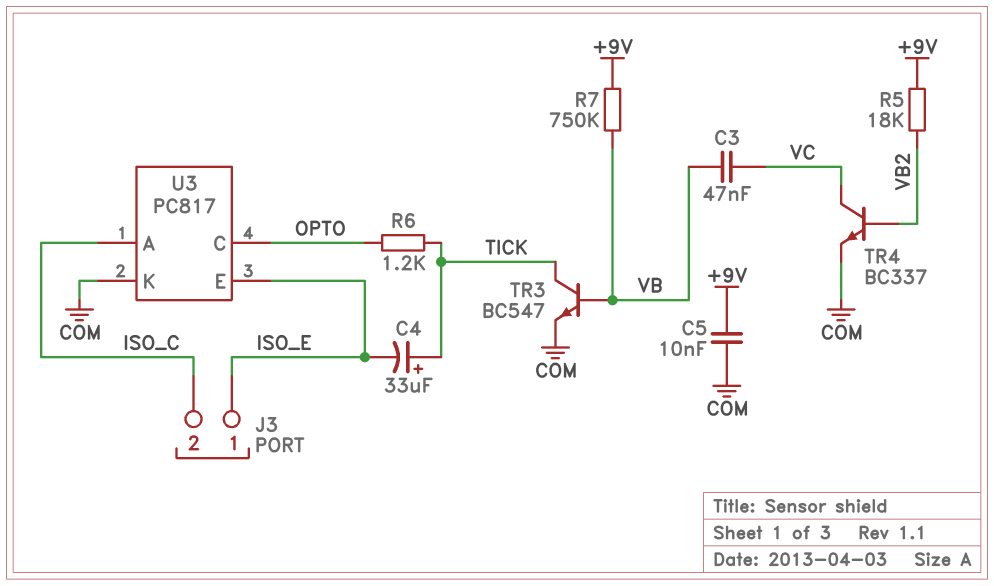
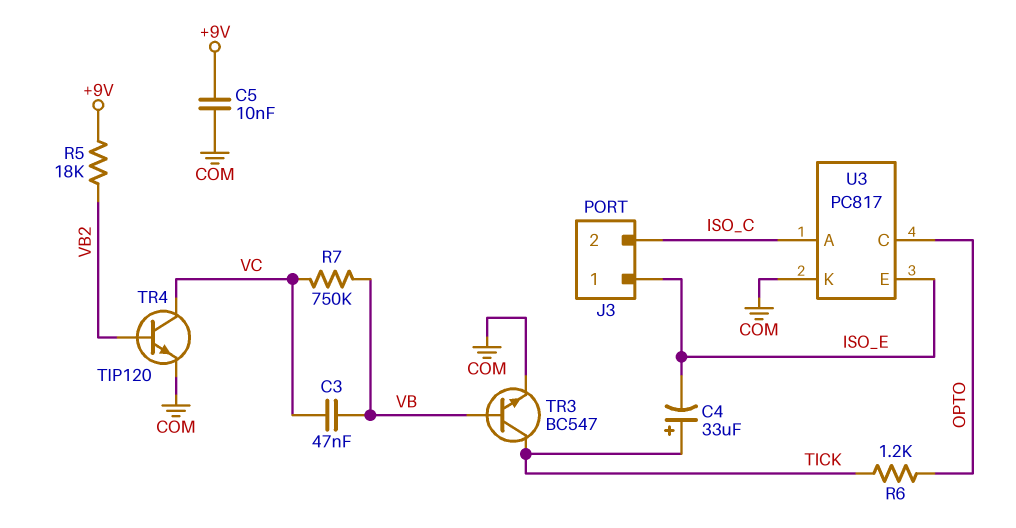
R7: 750k (+9V, VB) -> 750k (VB, VC)
TR4: NPN BC337 (B VB2, C VC, E COM) -> NPN TIP120 (B VB2, C VC, E COM)

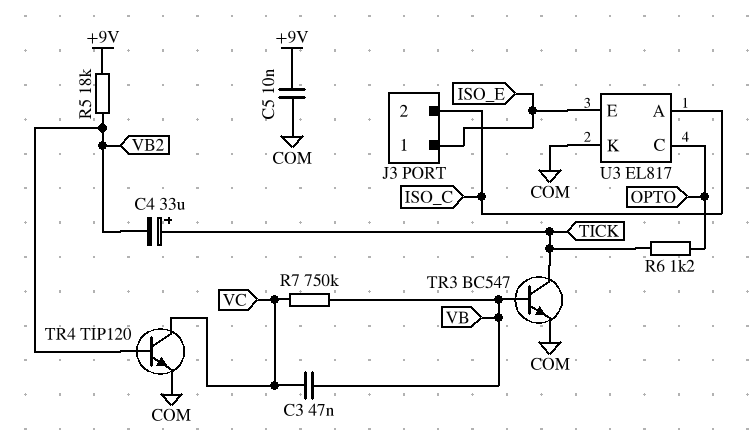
C4: 33uF (plus TICK, minus ISO_E) -> 33uF (plus TICK, minus VB2)
U3: PC817 -> EL817

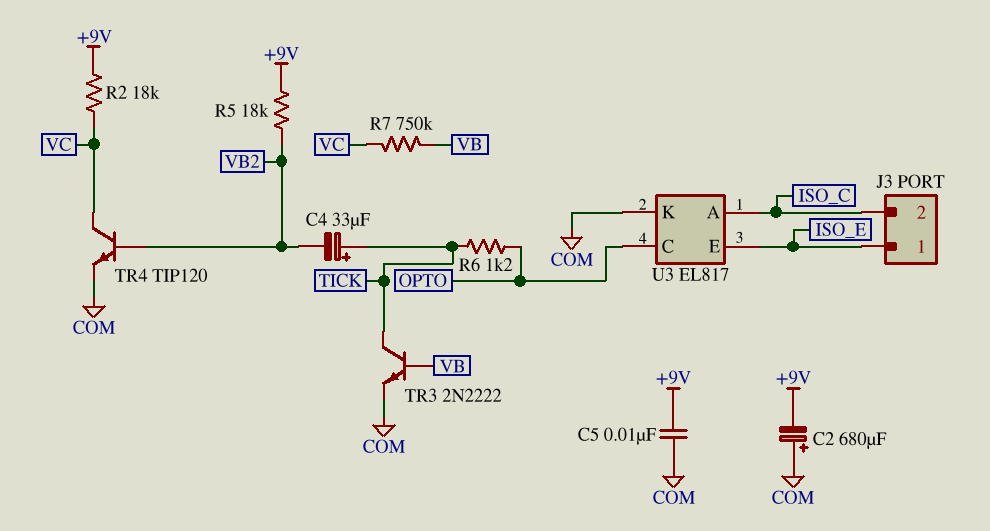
C2: none -> 680uF (plus COM, minus +9V)
C3: 47nF (VB, VC) -> none
R2: none -> 18k (+9V, VC)
TR3: NPN BC547 (B VB, C TICK, E COM) -> NPN 2N2222 (B VB, C TICK, E COM)

